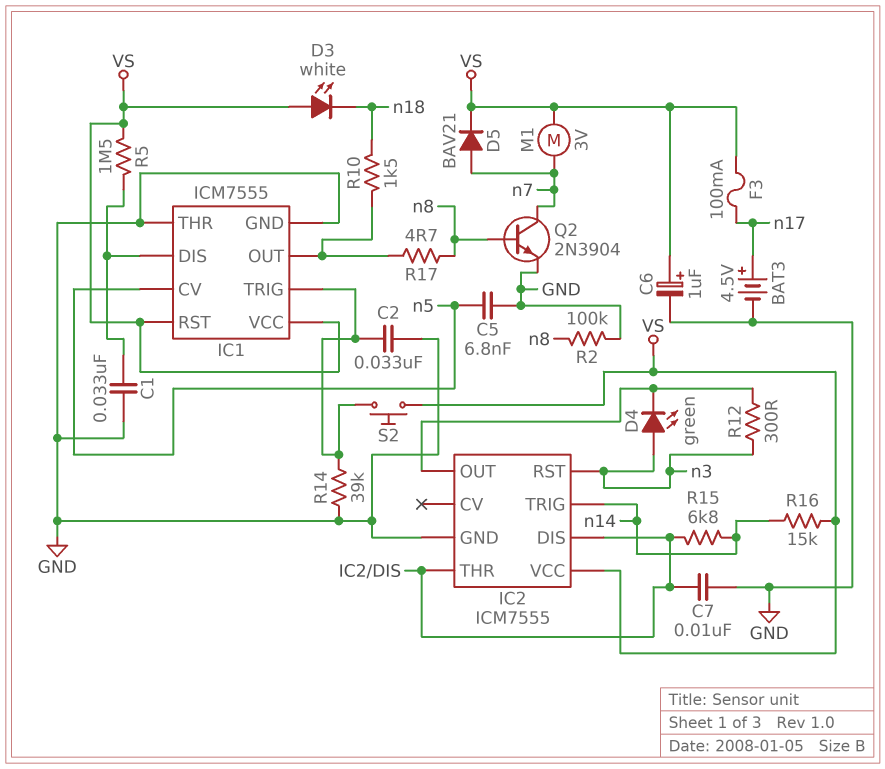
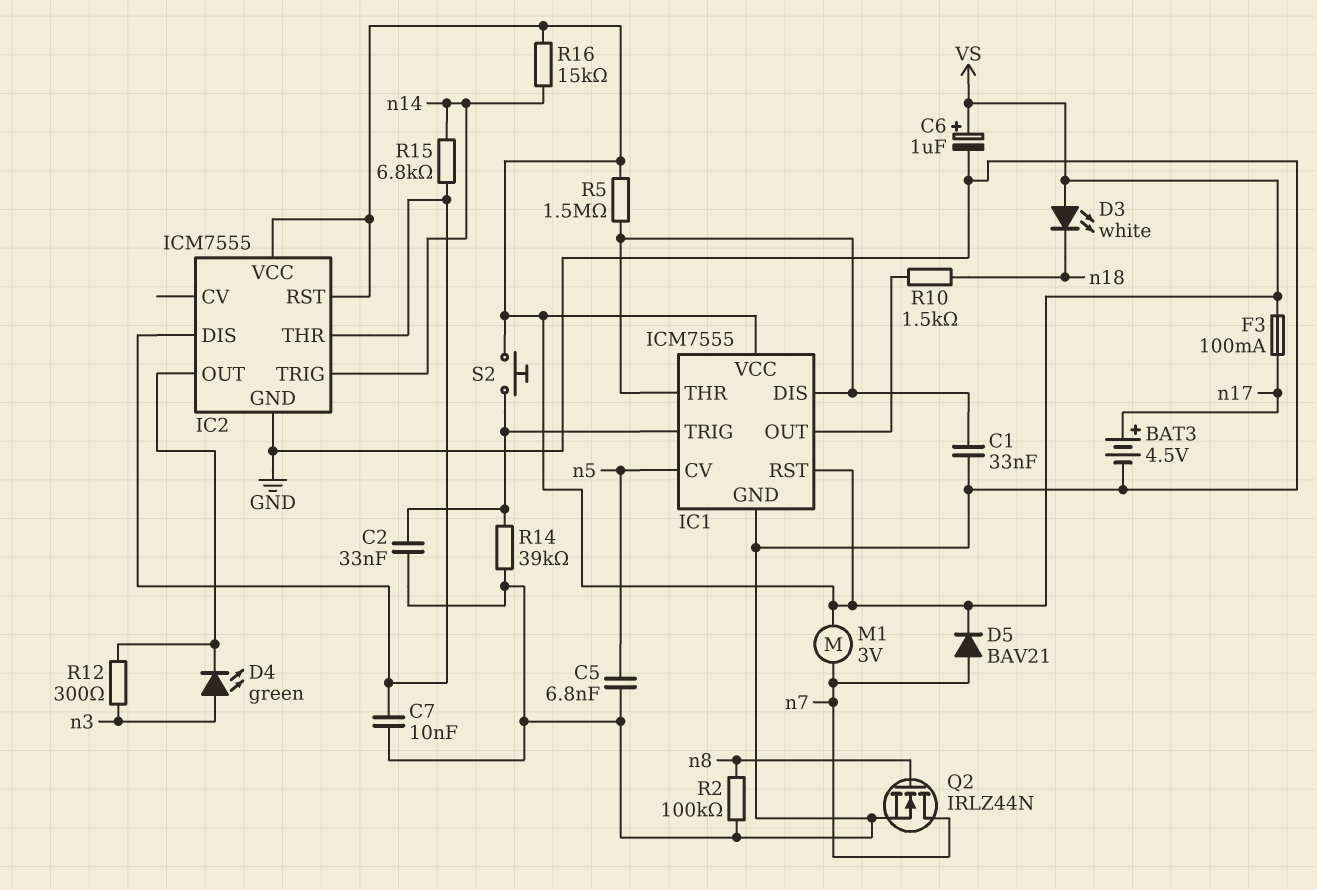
IC1 pin THR: GND -> IC1/DIS
IC2 pin RST: n3 -> VS
Q2: NPN 2N3904 (B n8, C n7, E GND) -> NMOS IRLZ44N (G n8, D n7, S GND)
R17: 4.7 (IC1/OUT, n8) -> none

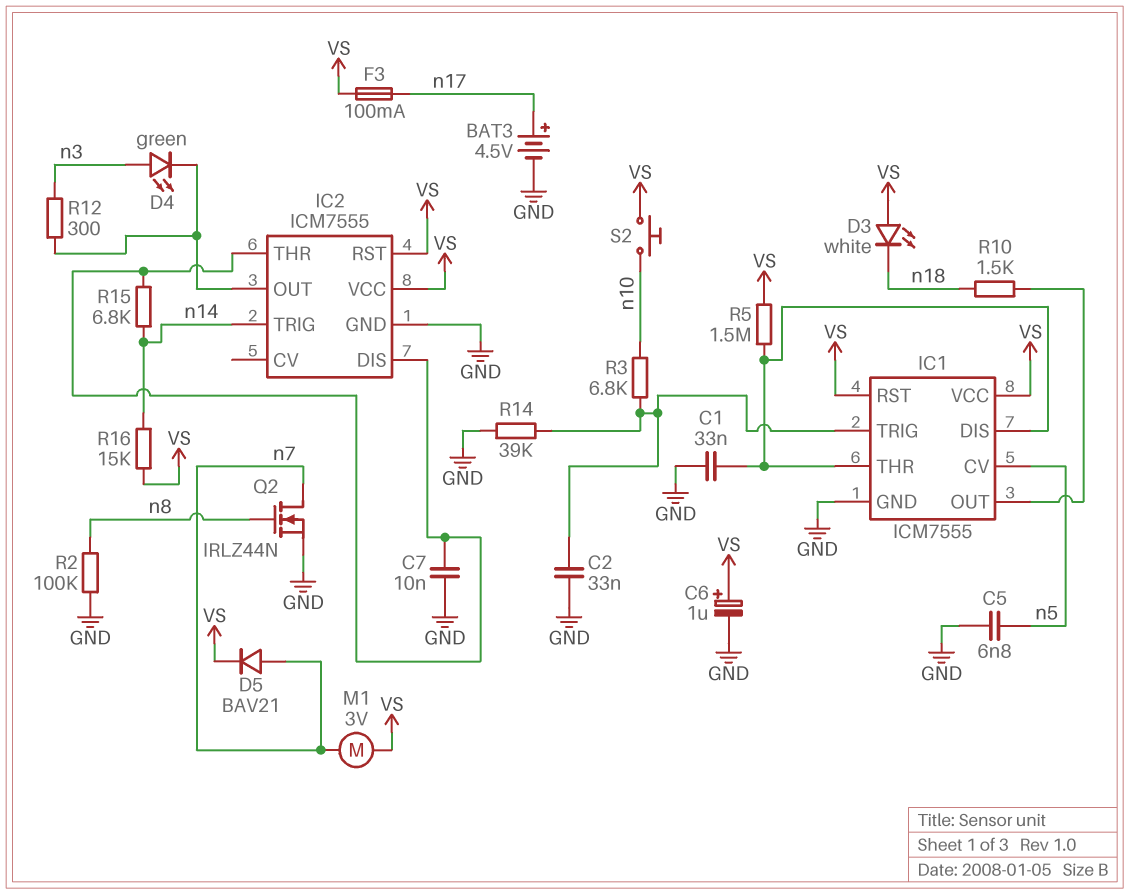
R3: none -> 6.8k (IC1/TRIG, n10)
S2: button (IC1/TRIG, VS) -> button (VS, n10)

